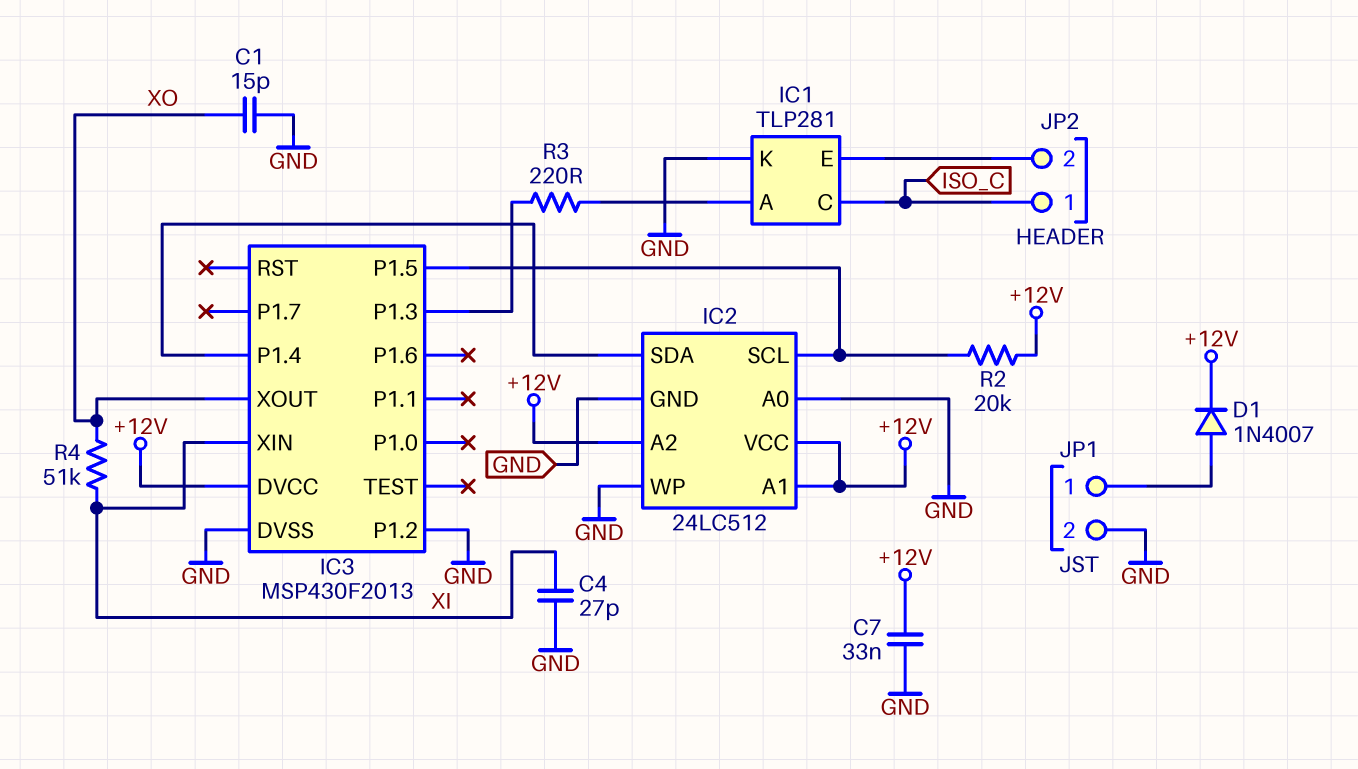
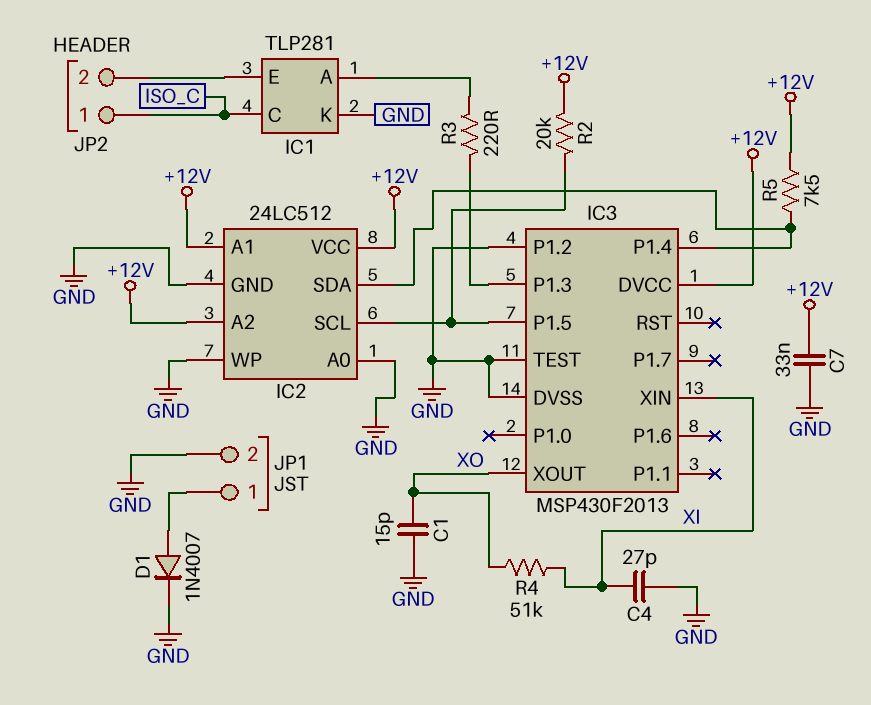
D1: diode 1N4007 (A JP1/1, K +12V) -> diode 1N4007 (A JP1/1, K GND)
IC3 pin TEST: none -> GND
R5: none -> 7.5k (+12V, IC2/SDA)

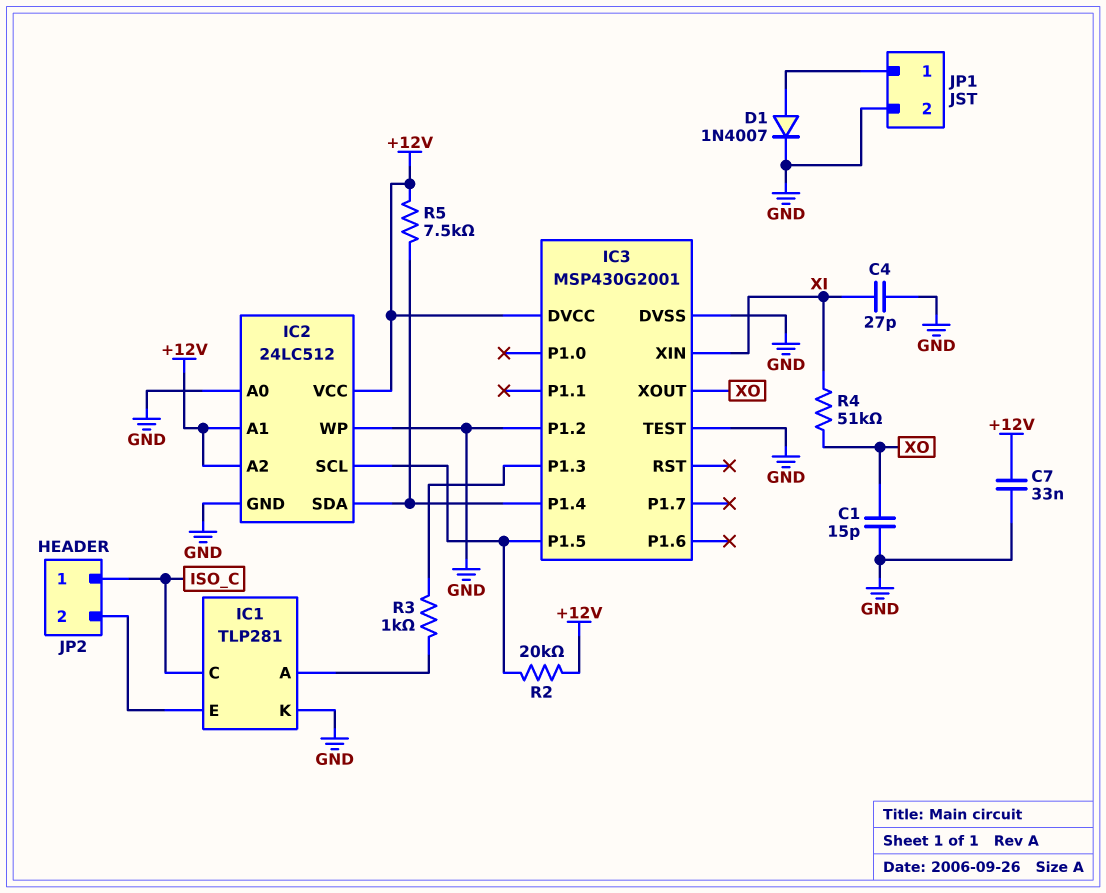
IC3: MSP430F2013 -> MSP430G2001
R3: 220 (IC1/A, IC3/P1.3) -> 1k (IC1/A, IC3/P1.3)

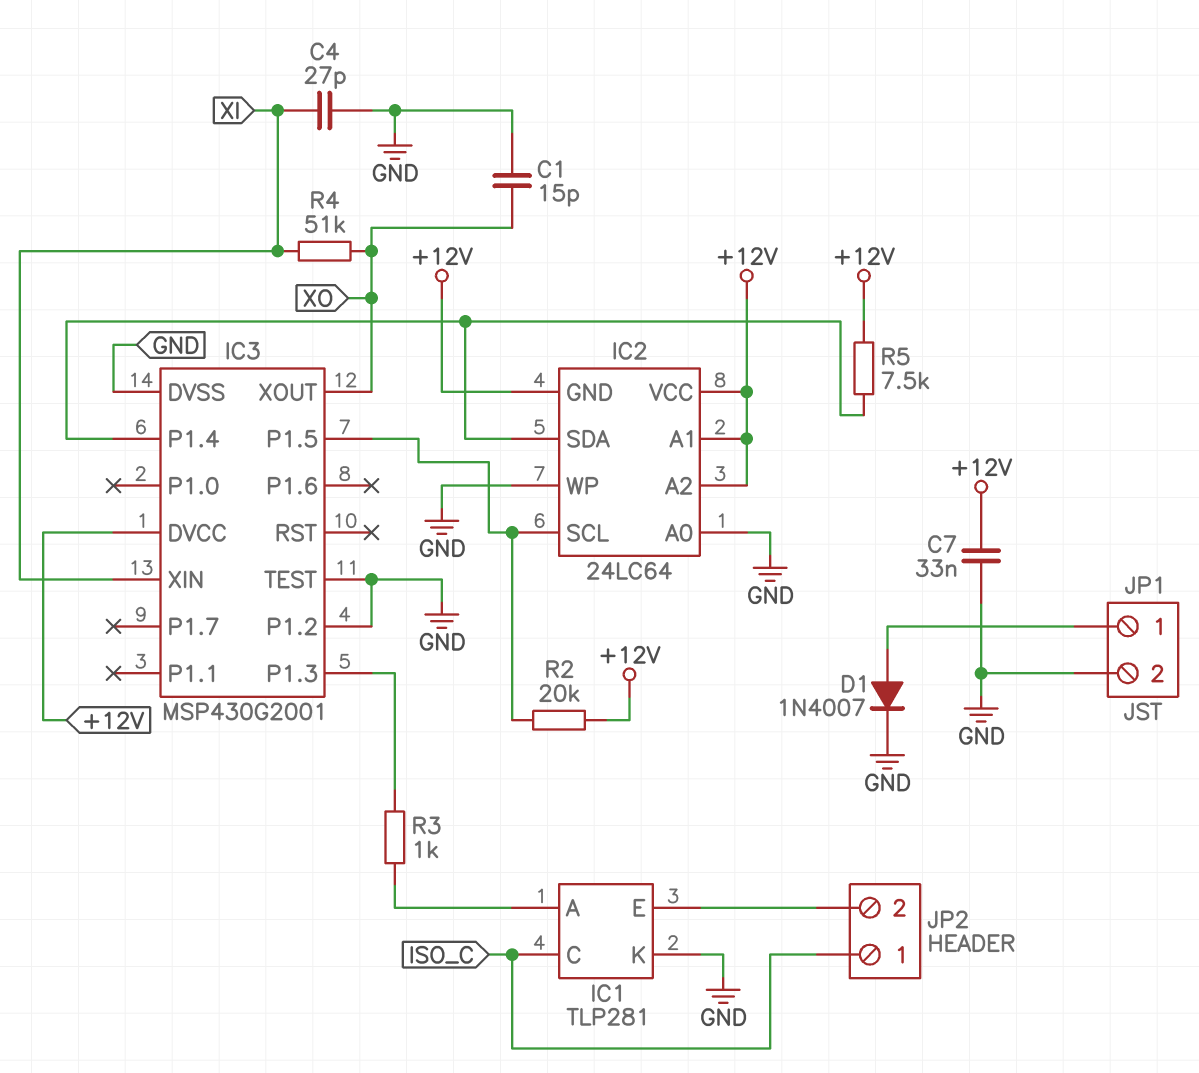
IC2: 24LC512 -> 24LC64
IC2 pin GND: GND -> +12V

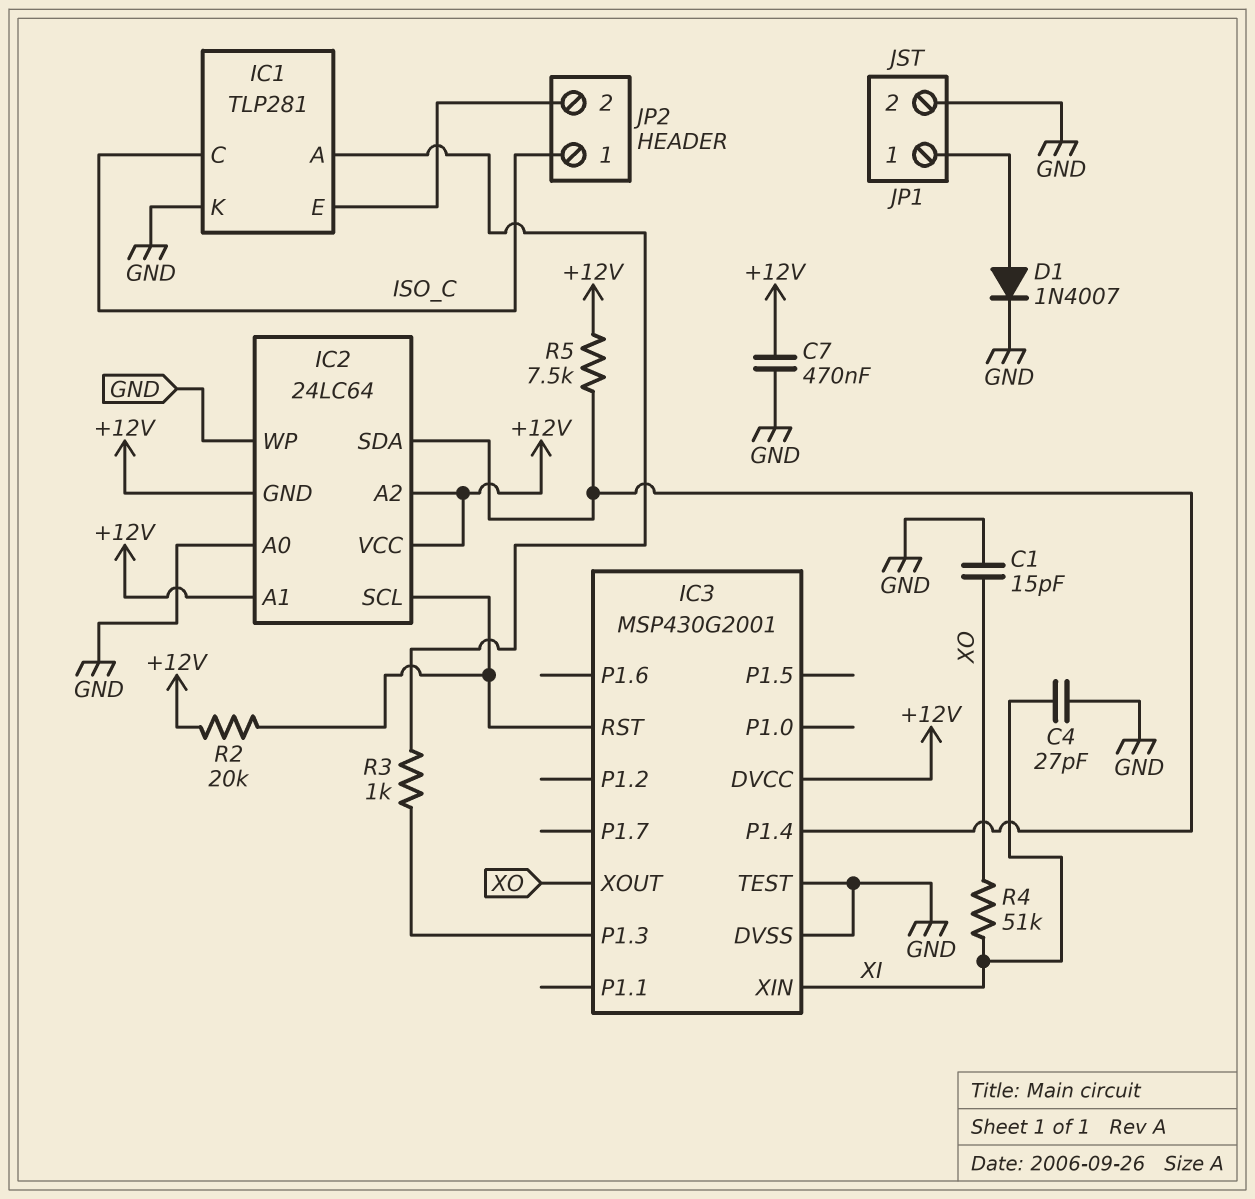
C7: 33nF (+12V, GND) -> 470nF (+12V, GND)
IC3 pin P1.2: GND -> none
IC3 pin P1.5: IC2/SCL -> none
IC3 pin RST: none -> IC2/SCL

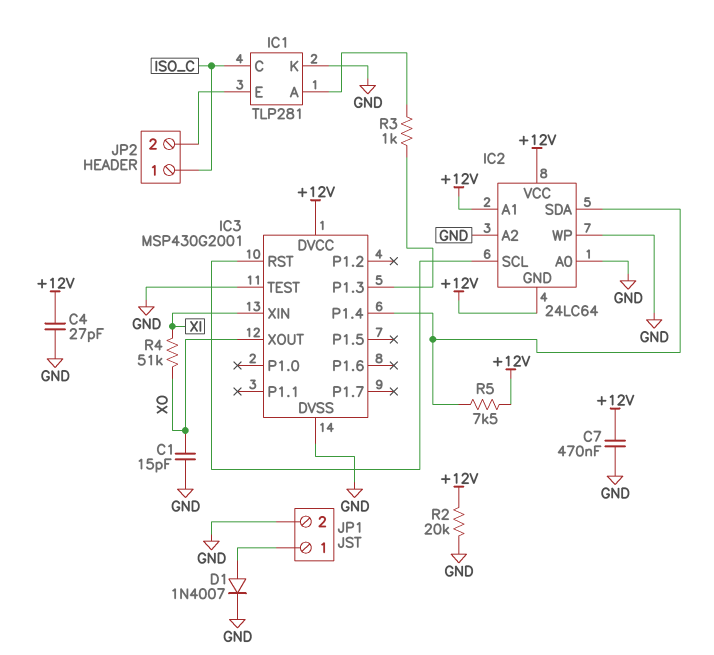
C4: 27pF (GND, XI) -> 27pF (+12V, GND)
IC2 pin A2: +12V -> GND
R2: 20k (+12V, IC2/SCL) -> 20k (+12V, GND)

